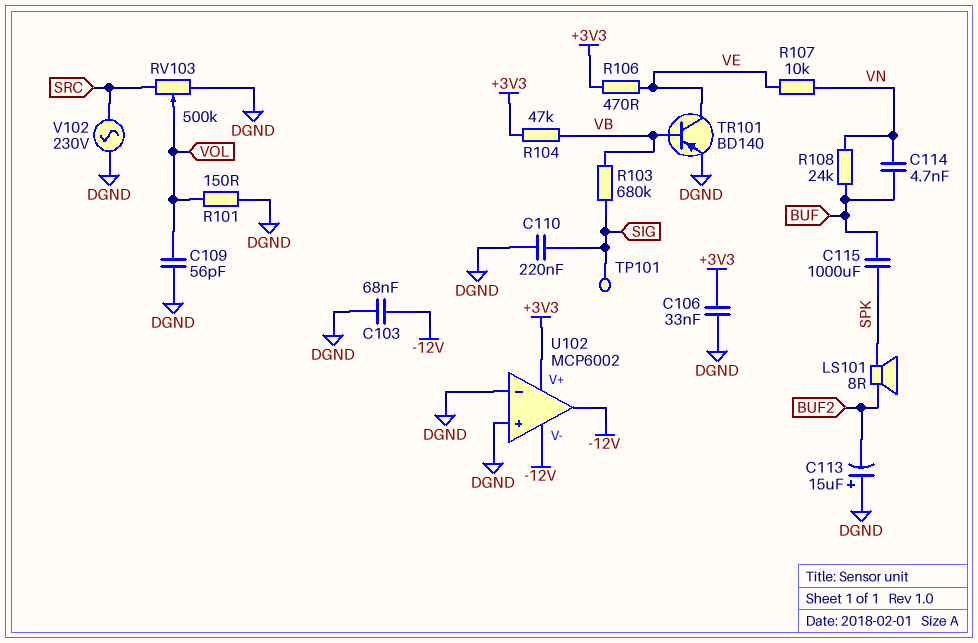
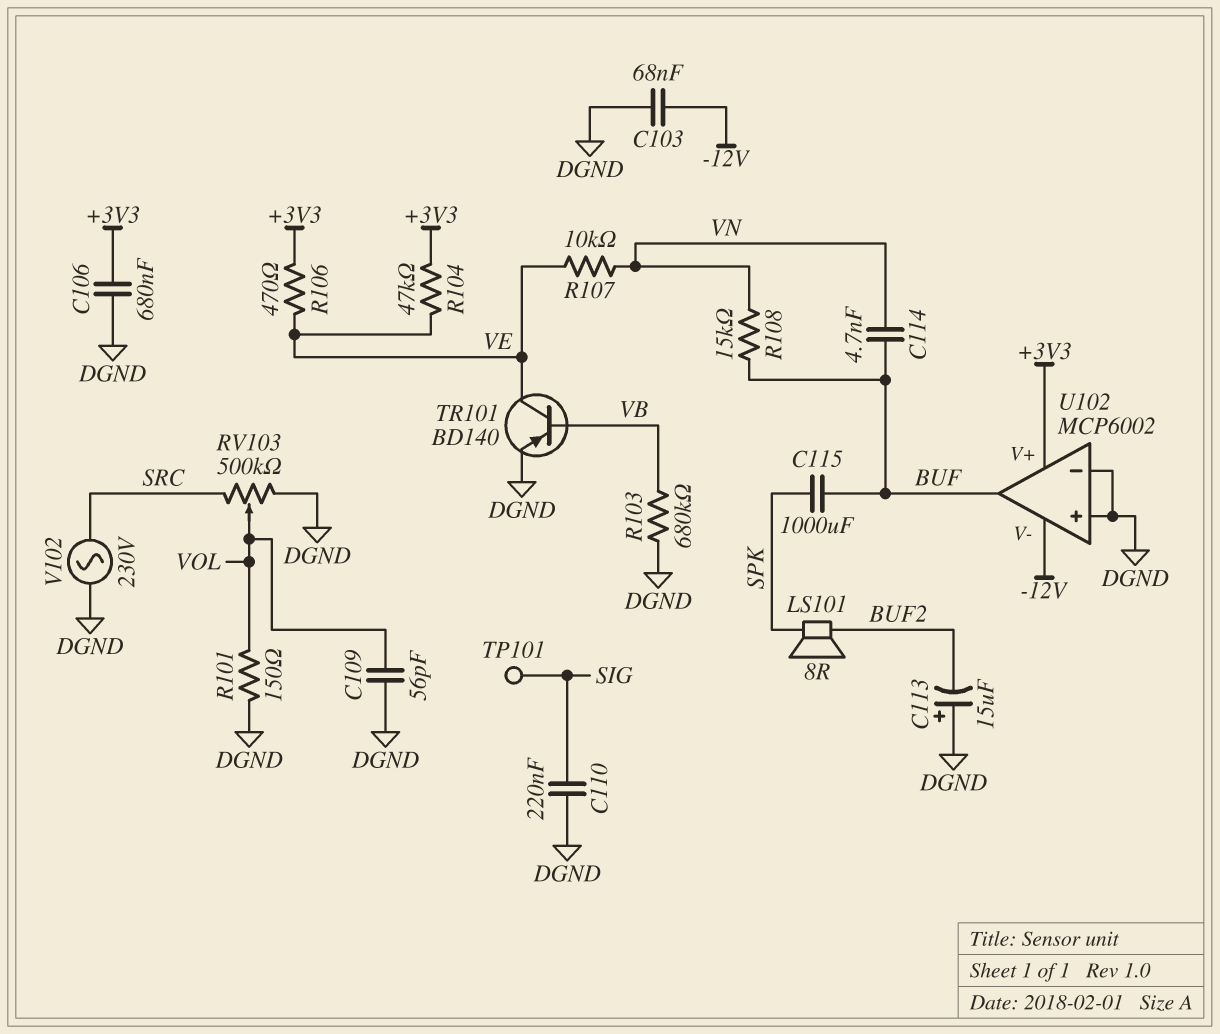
C106: 33nF (+3V3, DGND) -> 680nF (+3V3, DGND)
R103: 680k (SIG, VB) -> 680k (DGND, VB)
R104: 47k (+3V3, VB) -> 47k (+3V3, VE)
R108: 24k (BUF, VN) -> 15k (BUF, VN)
U102 pin out: -12V -> BUF

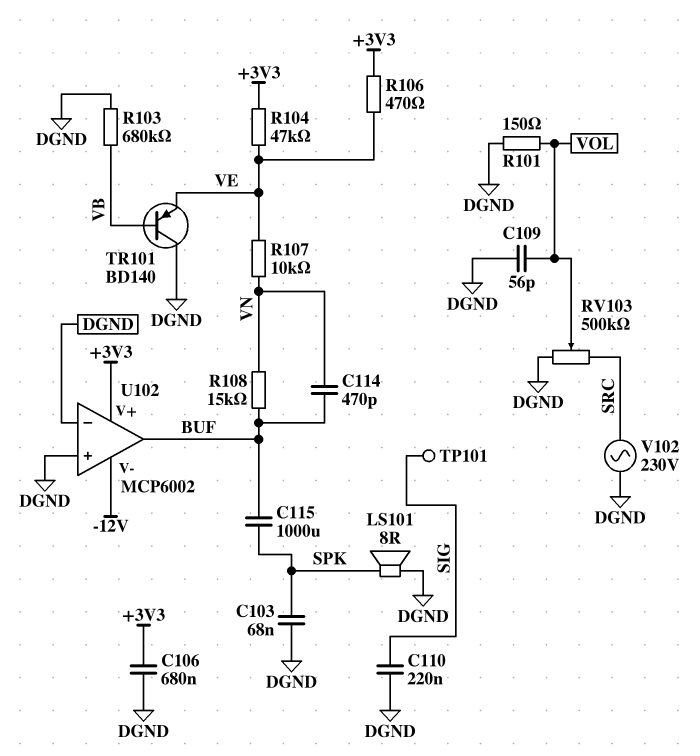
C103: 68nF (-12V, DGND) -> 68nF (DGND, SPK)
C113: 15uF (plus DGND, minus BUF2) -> none
C114: 4.7nF (BUF, VN) -> 470pF (BUF, VN)
LS101: speaker 8R (BUF2, SPK) -> speaker 8R (DGND, SPK)
TR101: PNP BD140 (B VB, C VE, E DGND) -> PNP BD140 (B VB, C DGND, E VE)

